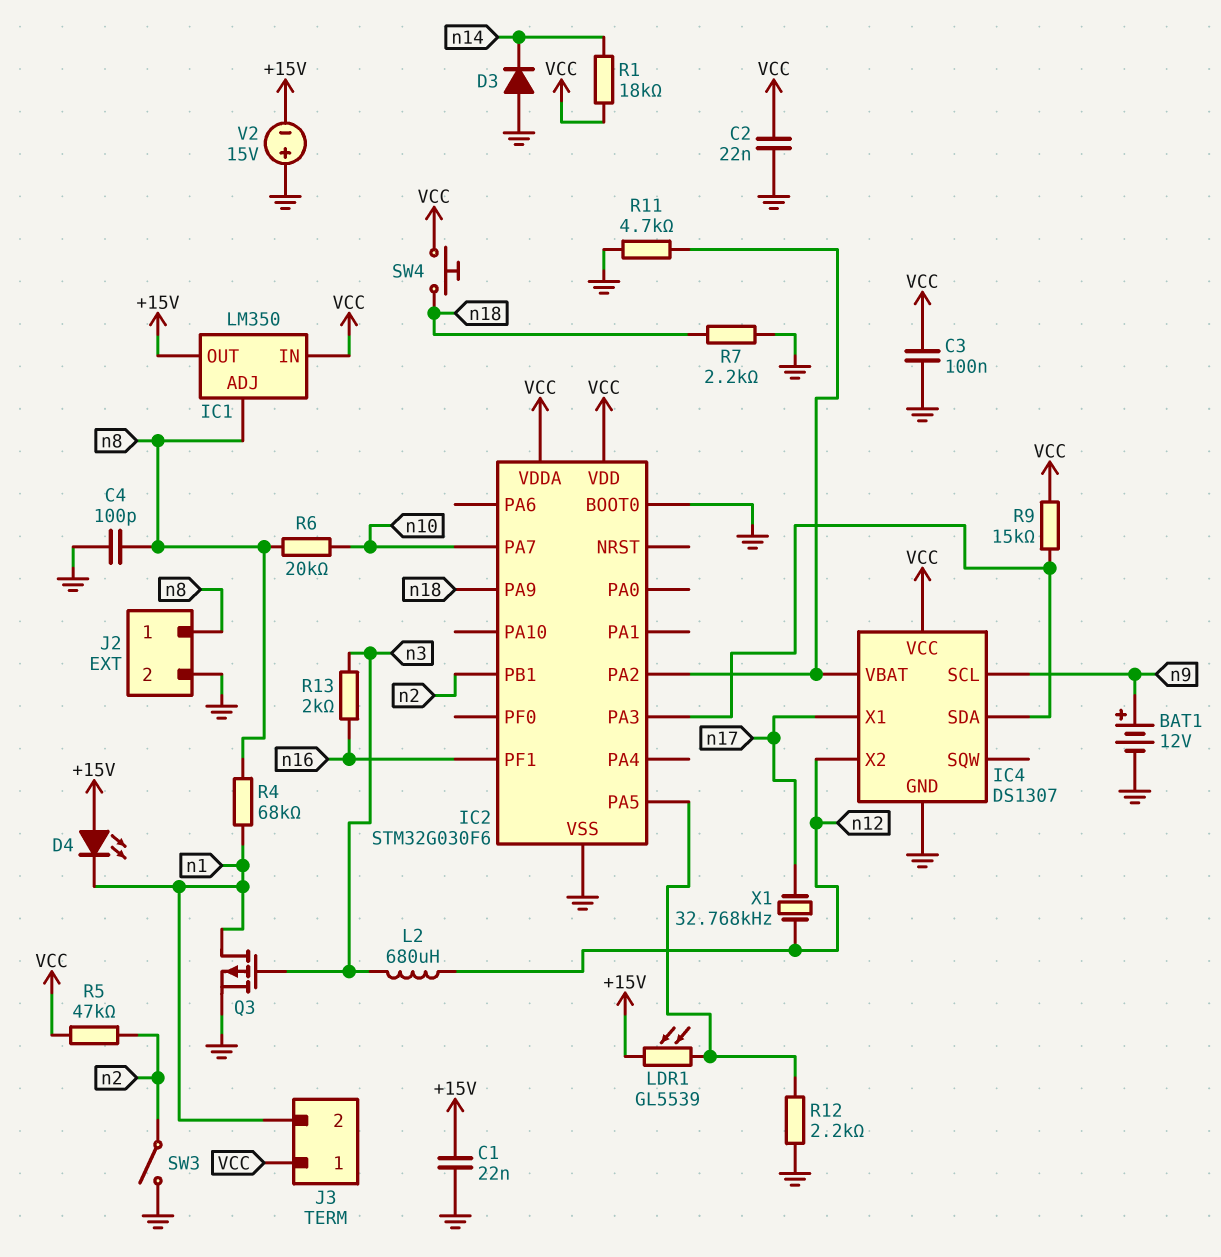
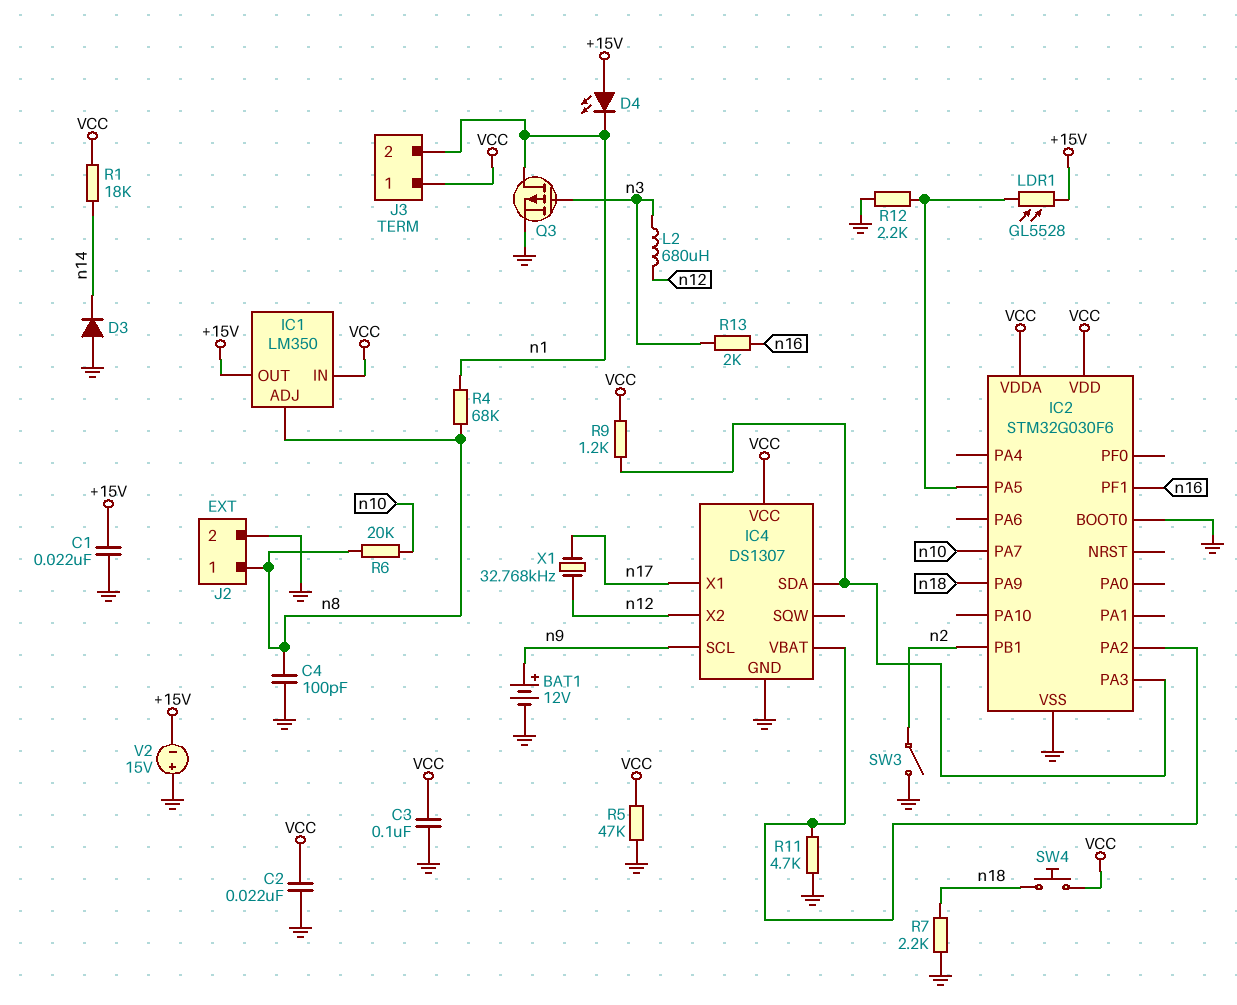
LDR1: GL5539 (+15V, IC2/PA5) -> GL5528 (+15V, IC2/PA5)
R5: 47k (VCC, n2) -> 47k (GND, VCC)
R9: 15k (IC2/PA3, VCC) -> 1.2k (IC2/PA3, VCC)

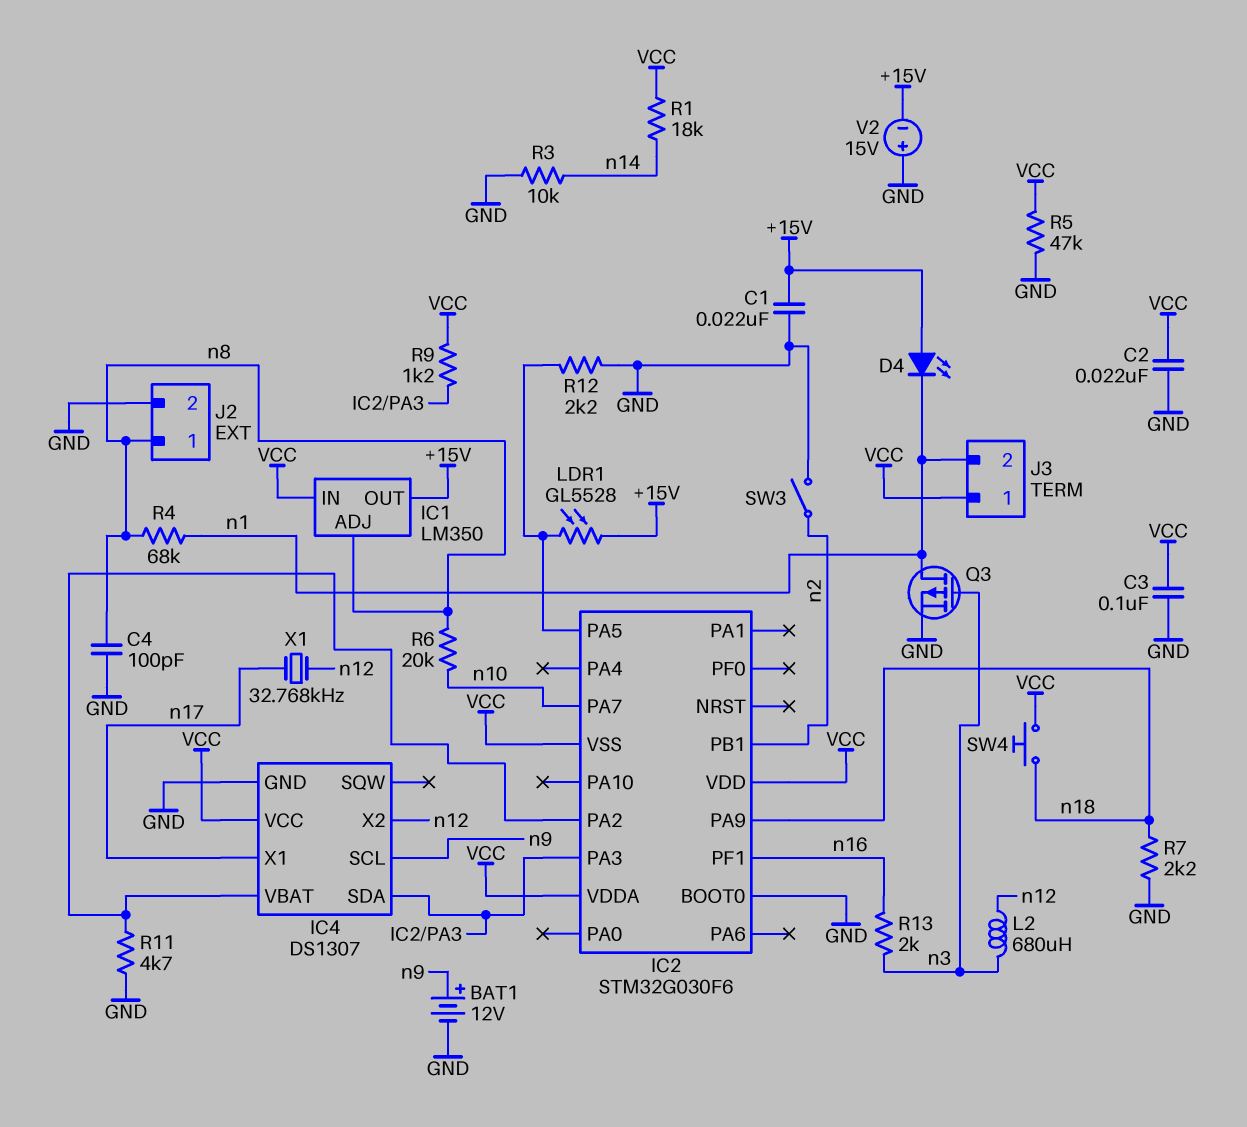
D3: diode (A GND, K n14) -> none
IC2 pin VSS: GND -> VCC
R3: none -> 10k (GND, n14)

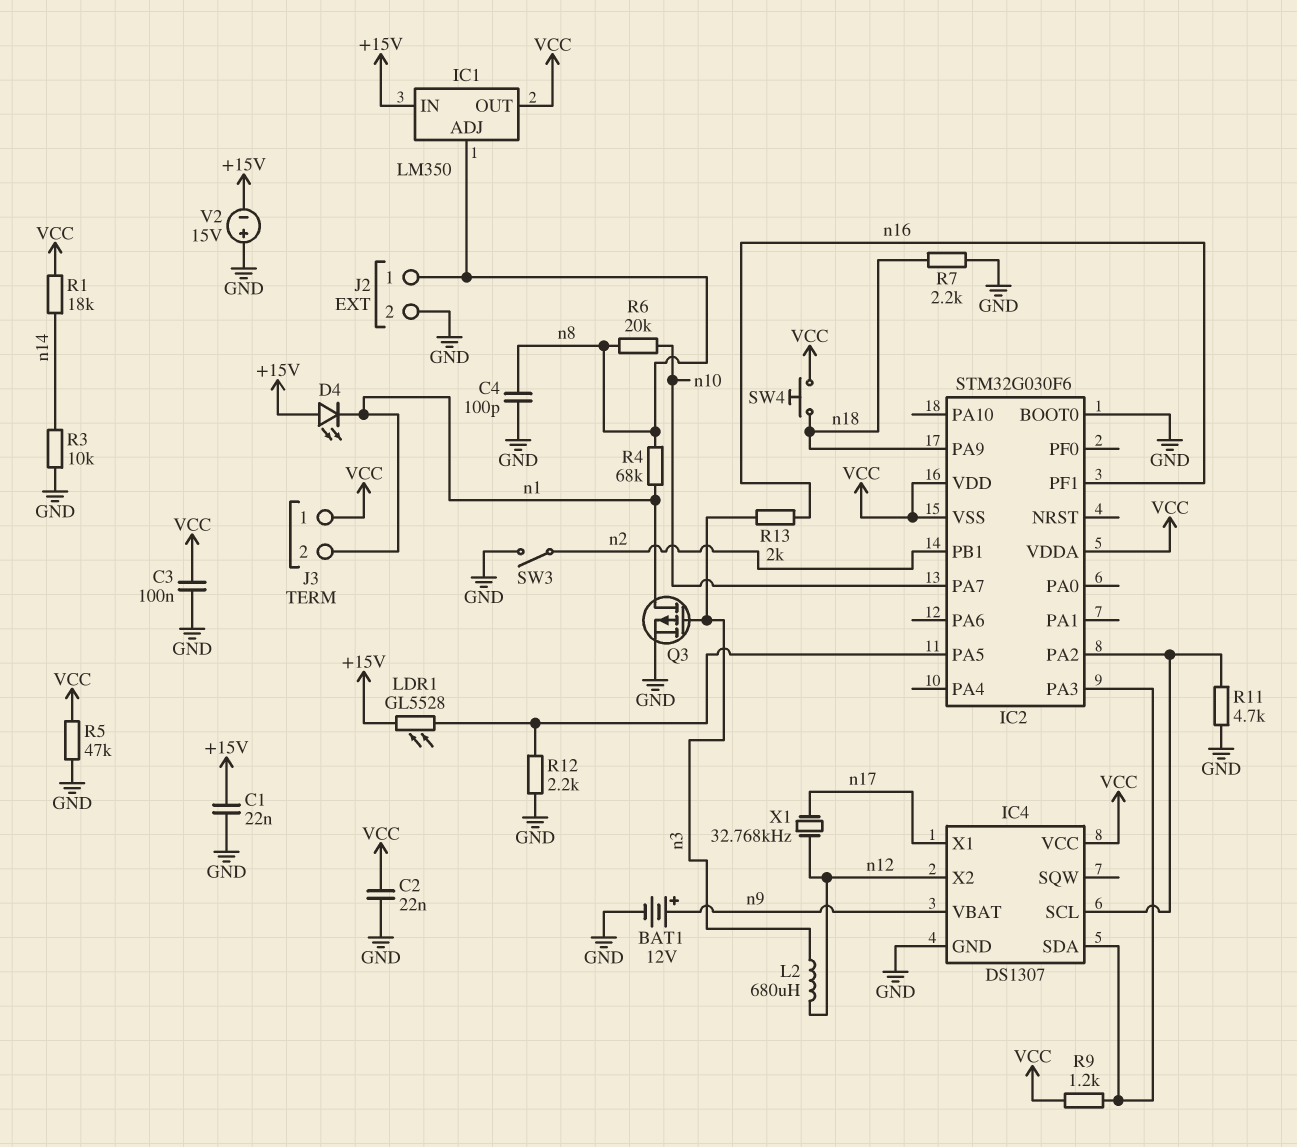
IC1 pin IN: VCC -> +15V
IC1 pin OUT: +15V -> VCC
IC4 pin SCL: n9 -> IC2/PA2
IC4 pin VBAT: IC2/PA2 -> n9

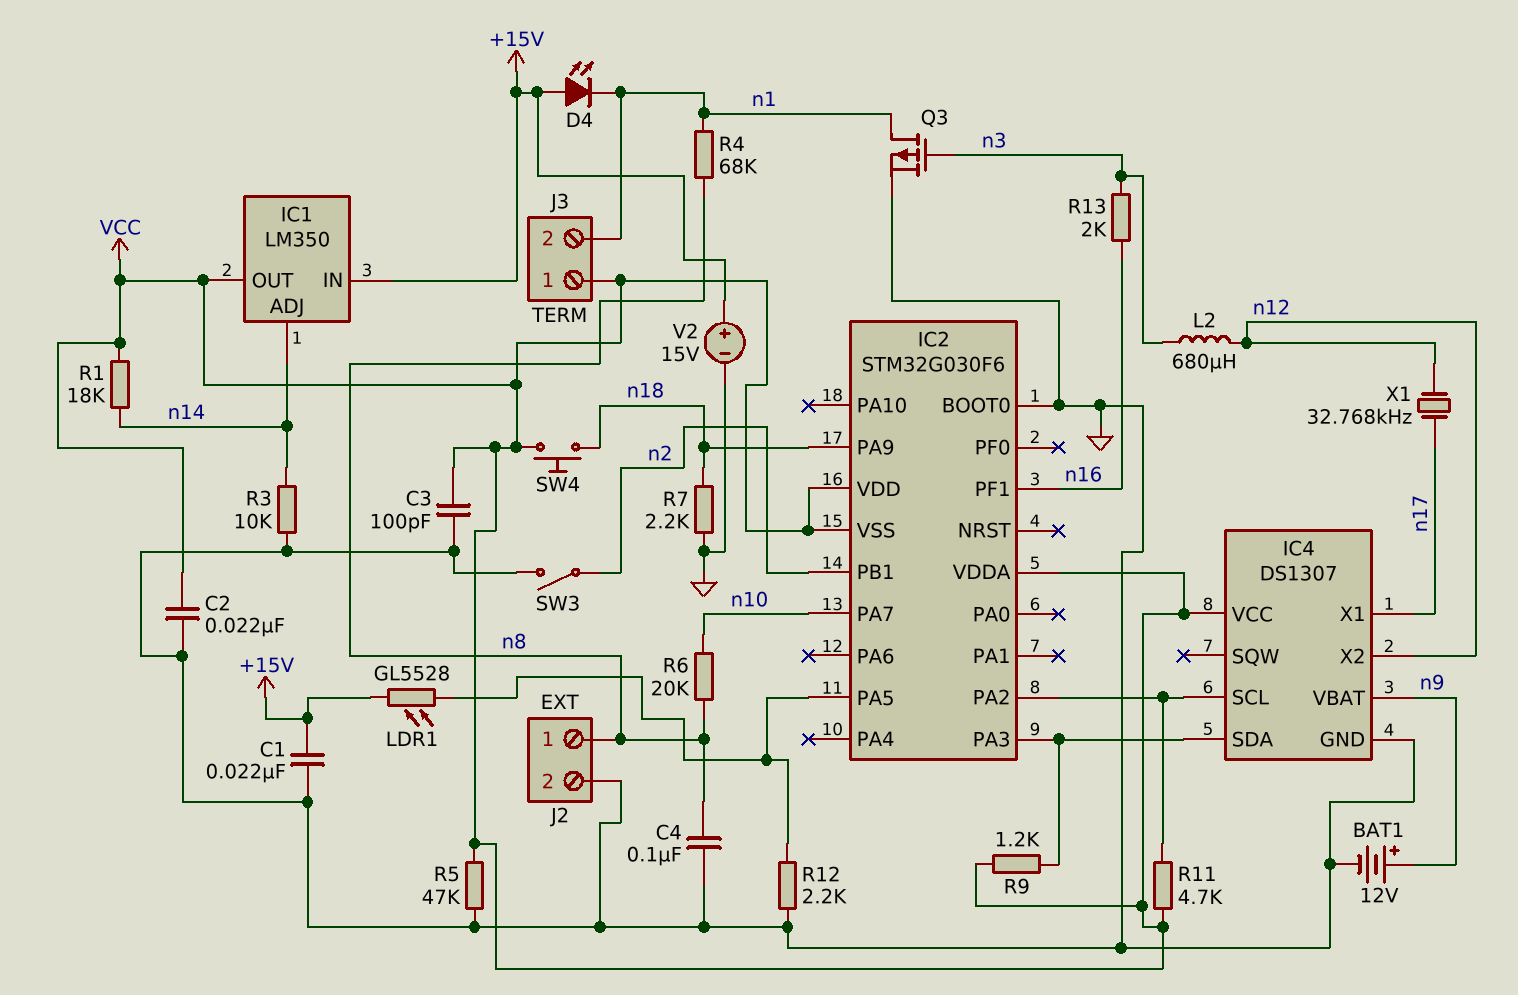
C3: 100nF (GND, VCC) -> 100pF (GND, VCC)
C4: 100pF (GND, n8) -> 100nF (GND, n8)
IC1 pin ADJ: n8 -> n14
R11: 4.7k (GND, IC2/PA2) -> 4.7k (IC2/PA2, VCC)
V2: 15V (plus GND, minus +15V) -> 15V (plus +15V, minus GND)

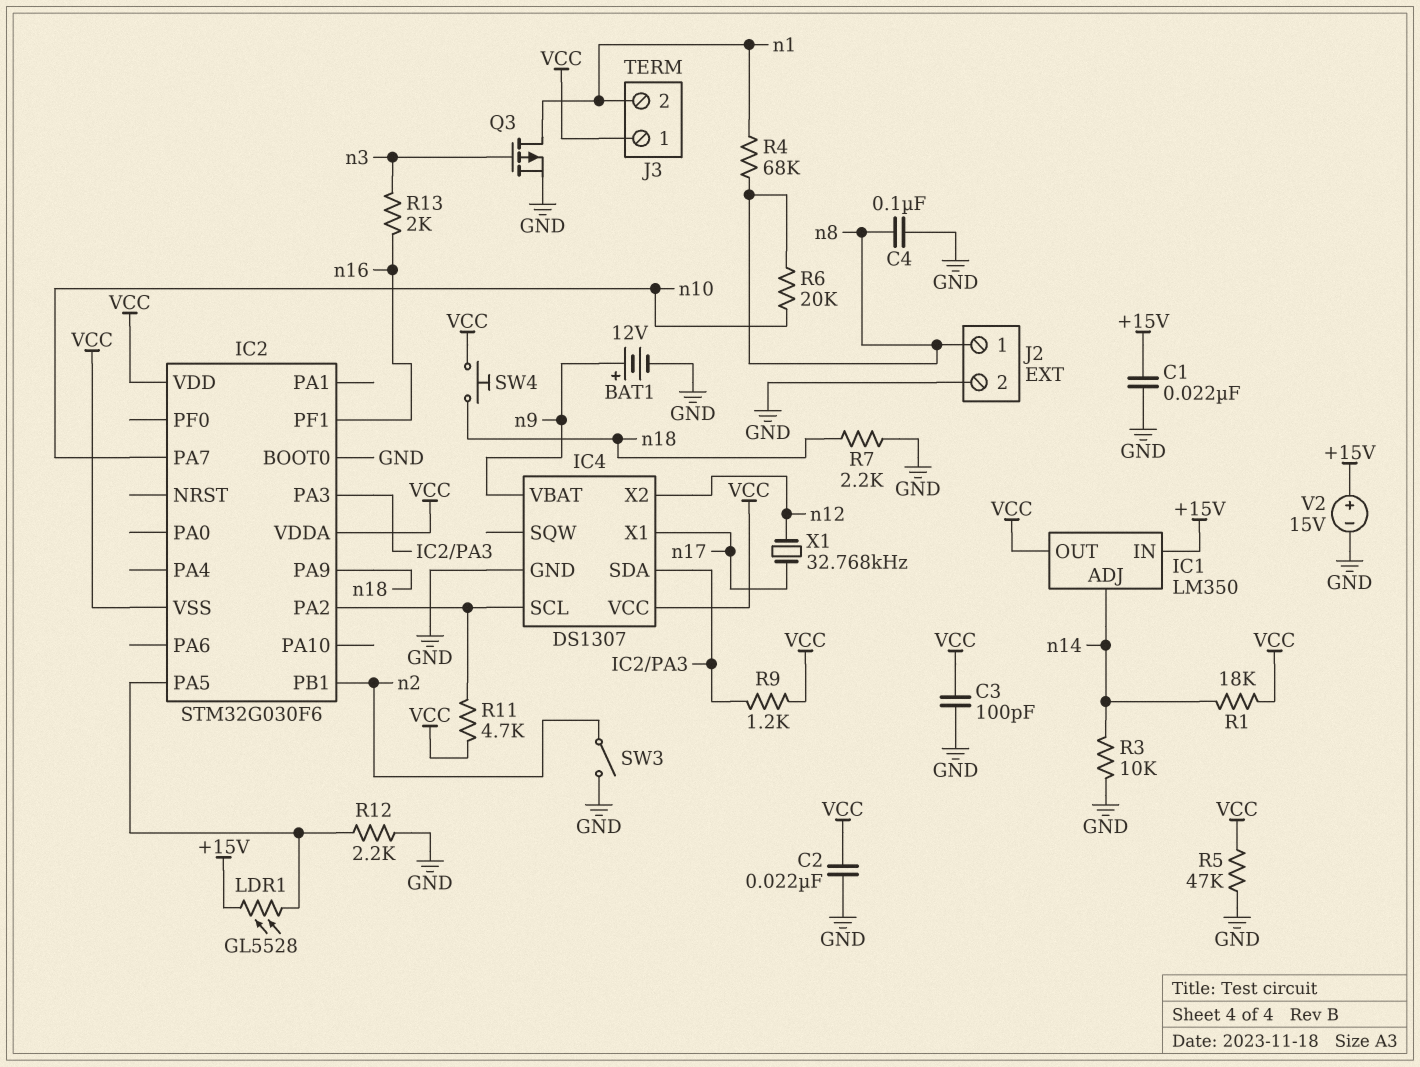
D4: LED (A +15V, K n1) -> none
L2: 680uH (n3, n12) -> none

